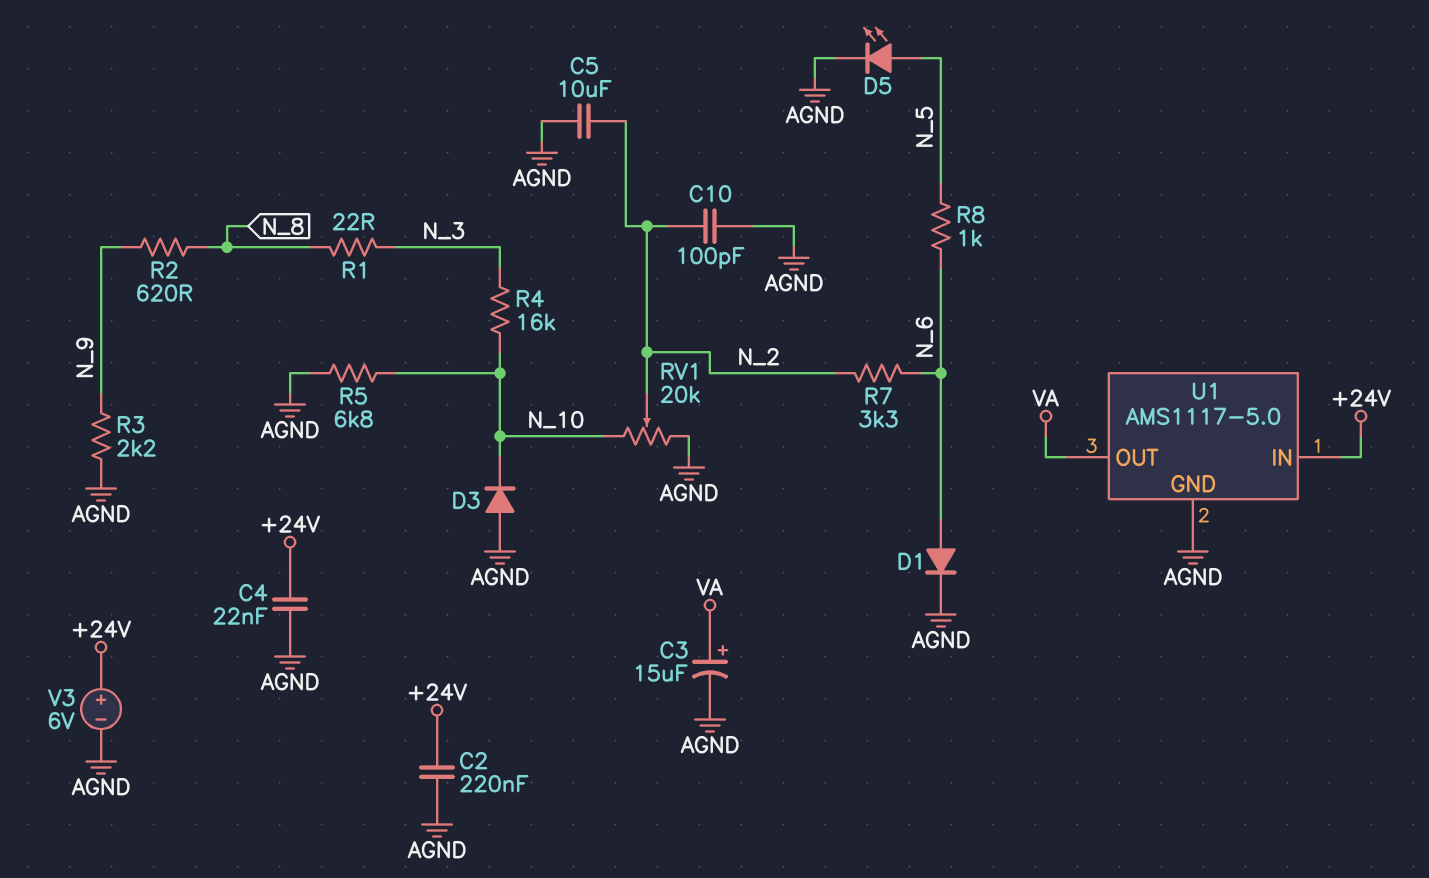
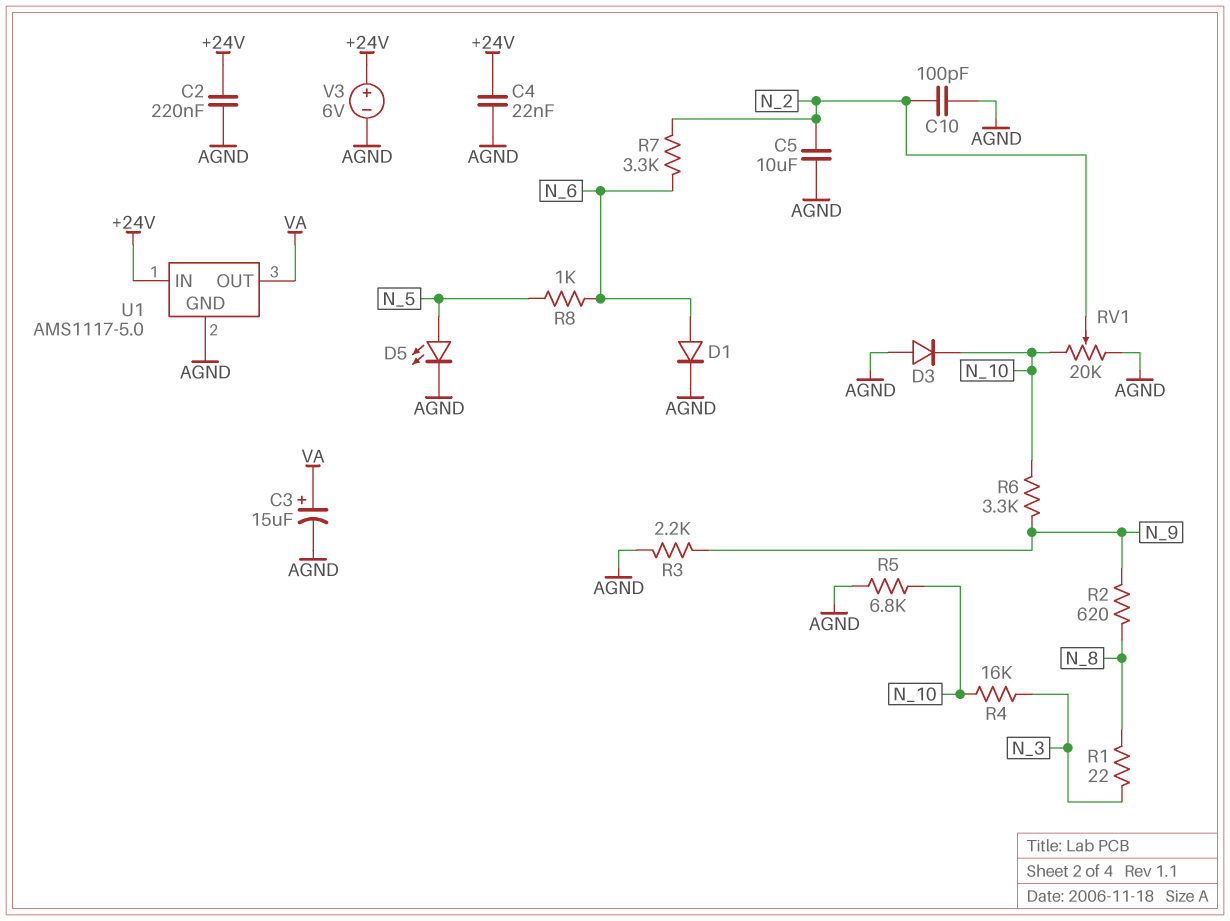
R6: none -> 3.3k (N_9, N_10)

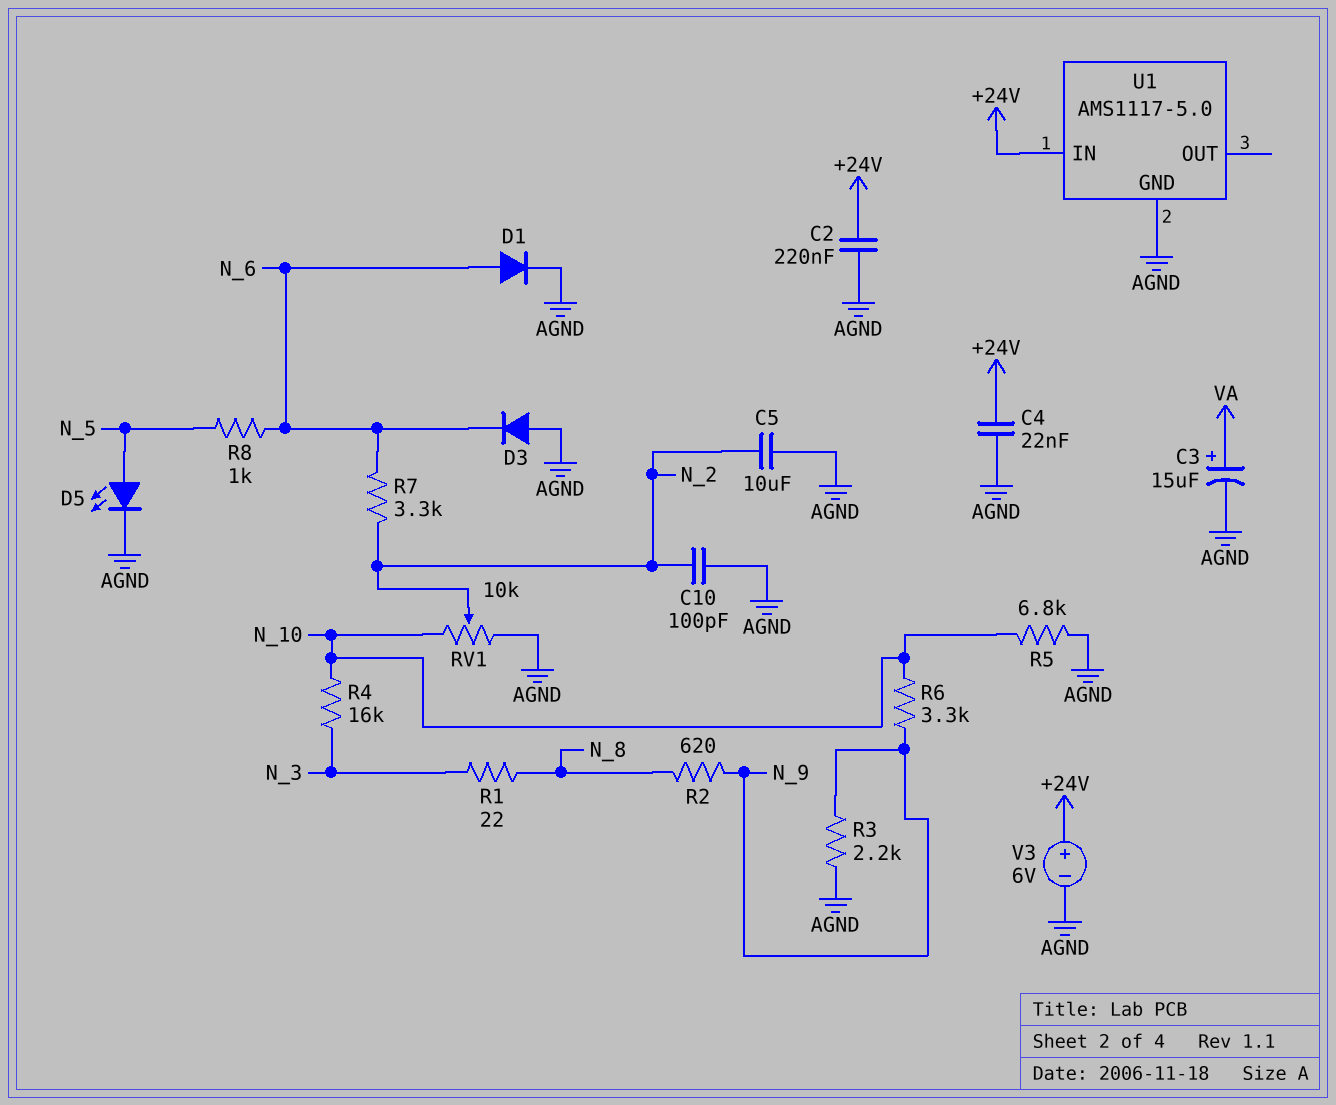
D3: diode (A AGND, K N_10) -> diode (A AGND, K N_6)
RV1: 20k (AGND, N_10, wiper N_2) -> 10k (AGND, N_10, wiper N_2)
U1 pin OUT: VA -> none

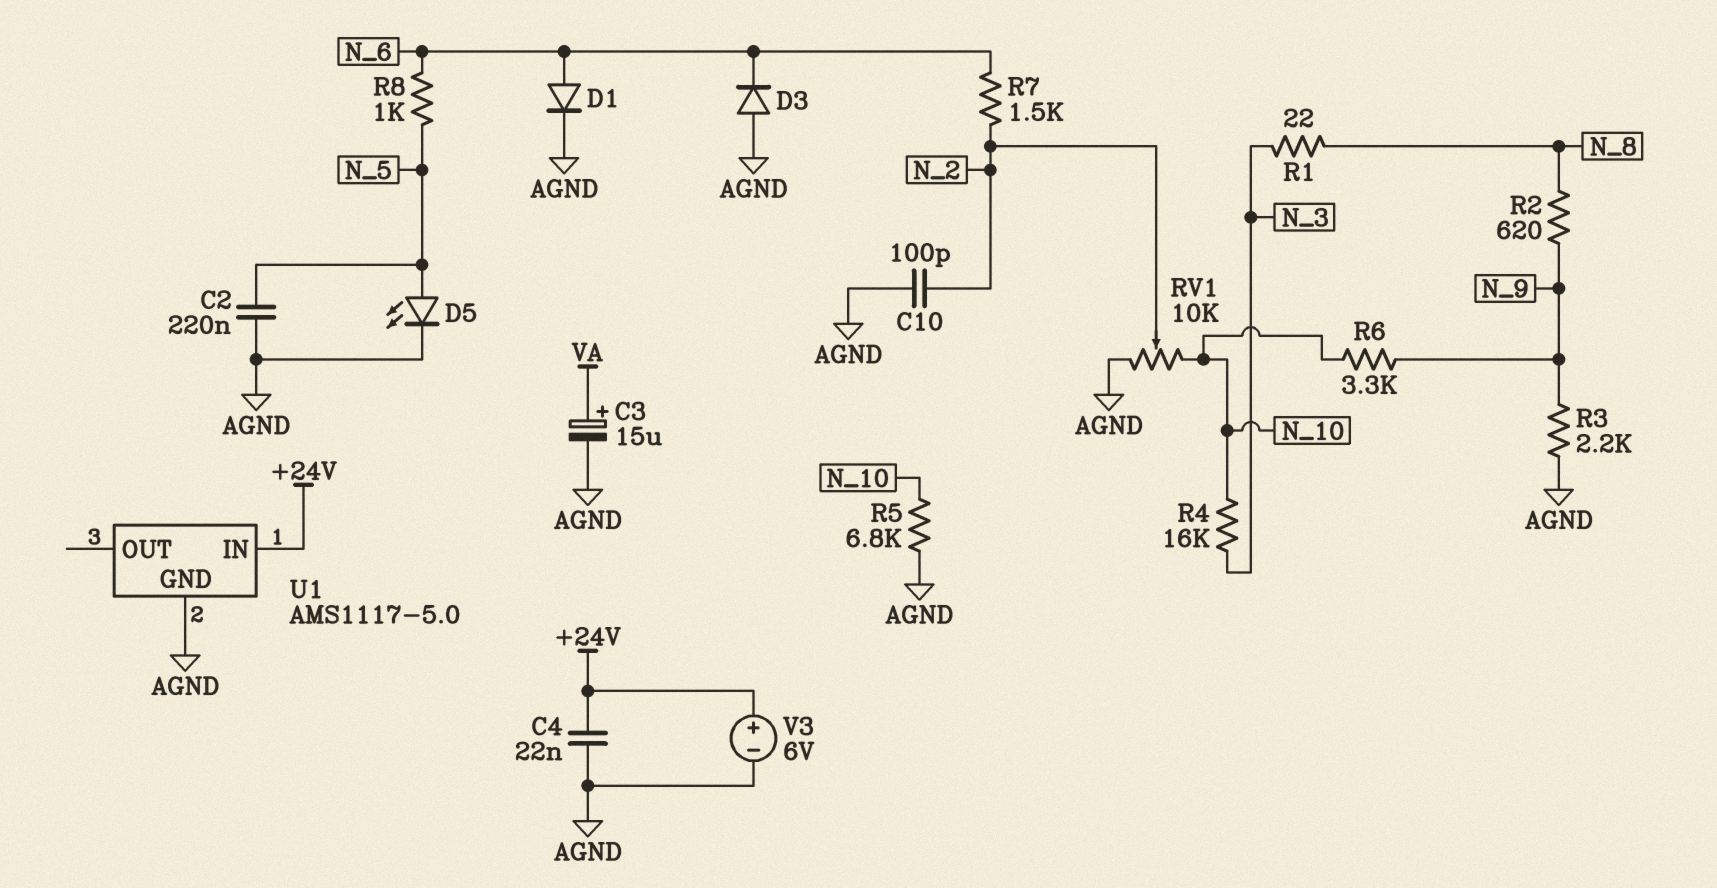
C2: 220nF (+24V, AGND) -> 220nF (AGND, N_5)
C5: 10uF (AGND, N_2) -> none
R7: 3.3k (N_2, N_6) -> 1.5k (N_2, N_6)

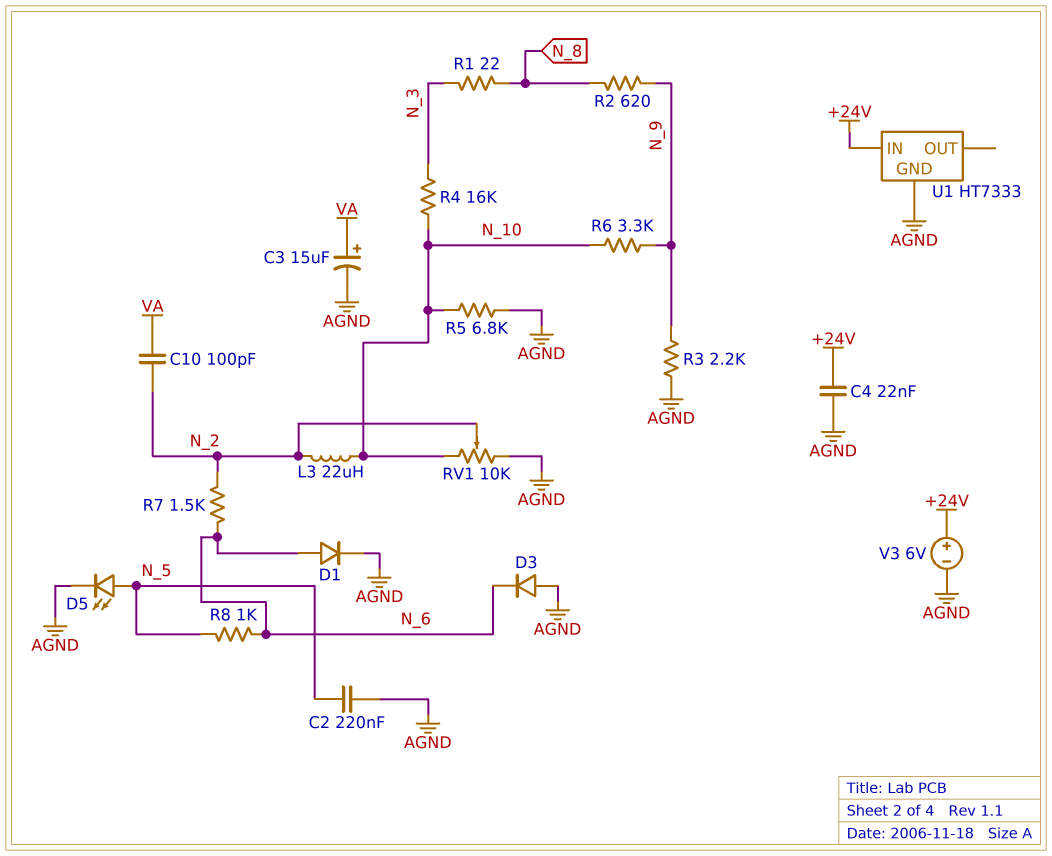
C10: 100pF (AGND, N_2) -> 100pF (N_2, VA)
L3: none -> 22uH (N_2, N_10)
U1: AMS1117-5.0 -> HT7333

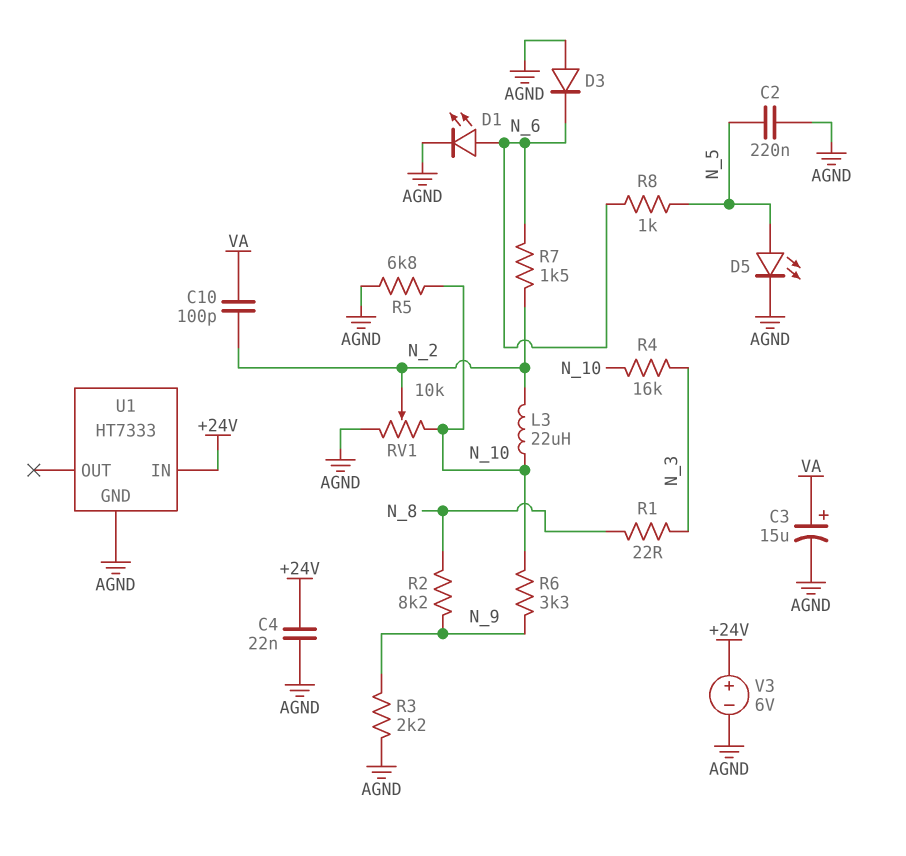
D1: diode (A N_6, K AGND) -> LED (A N_6, K AGND)
R2: 620 (N_8, N_9) -> 8.2k (N_8, N_9)

